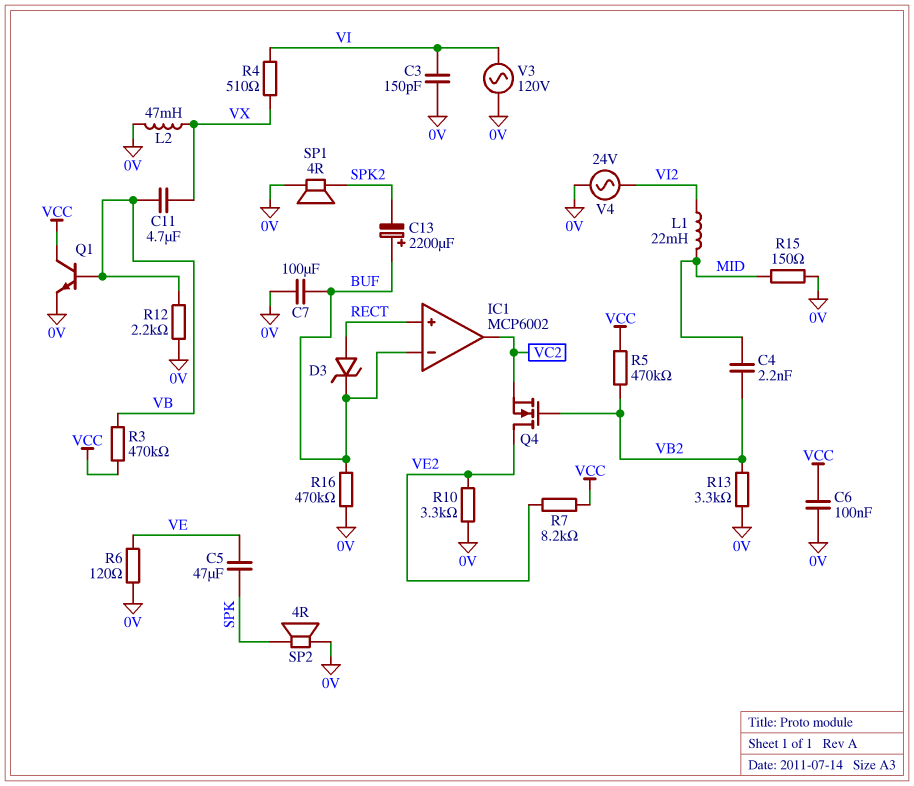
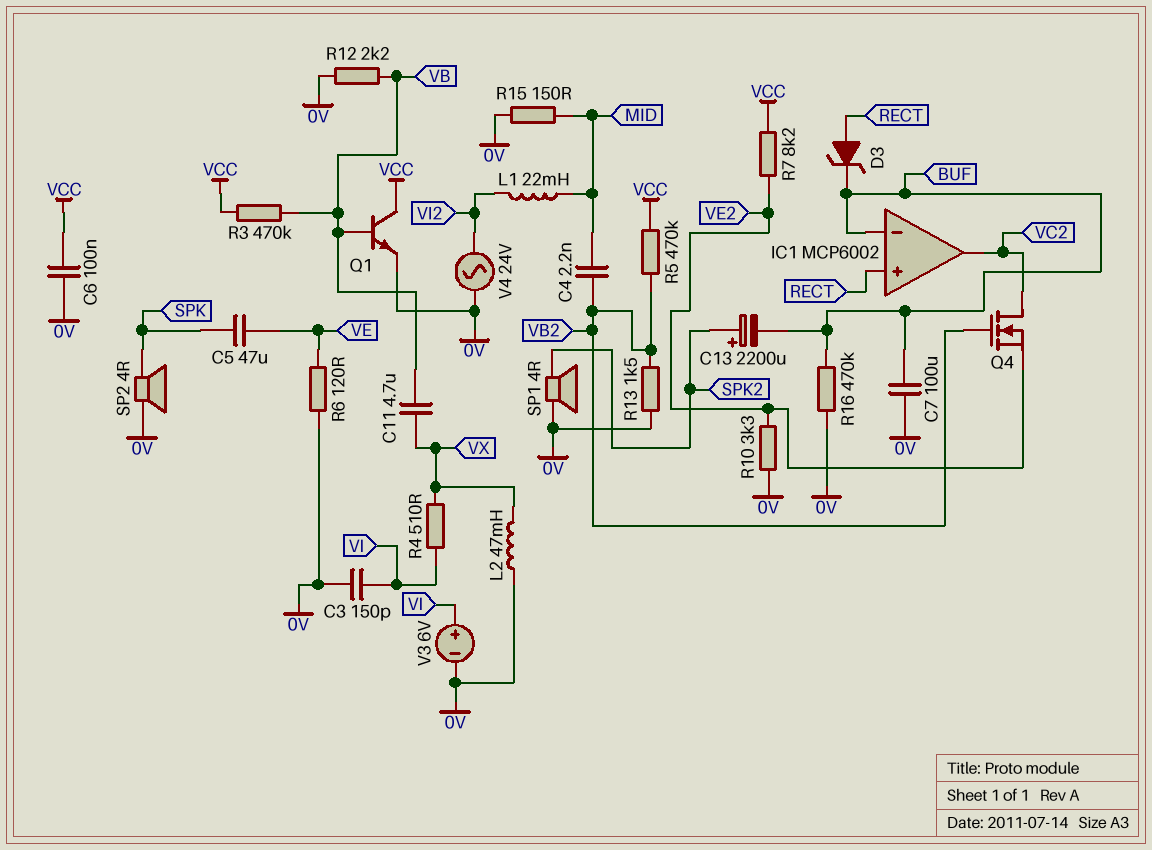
C13: 2200uF (plus BUF, minus SPK2) -> 2200uF (plus SPK2, minus BUF)
Q4: NMOS (G VB2, D VE2, S VC2) -> NMOS (G VB2, D VC2, S VE2)
R13: 3.3k (0V, VB2) -> 1.5k (0V, VB2)
V3: AC 120V (0V, VI) -> 6V (plus VI, minus 0V)

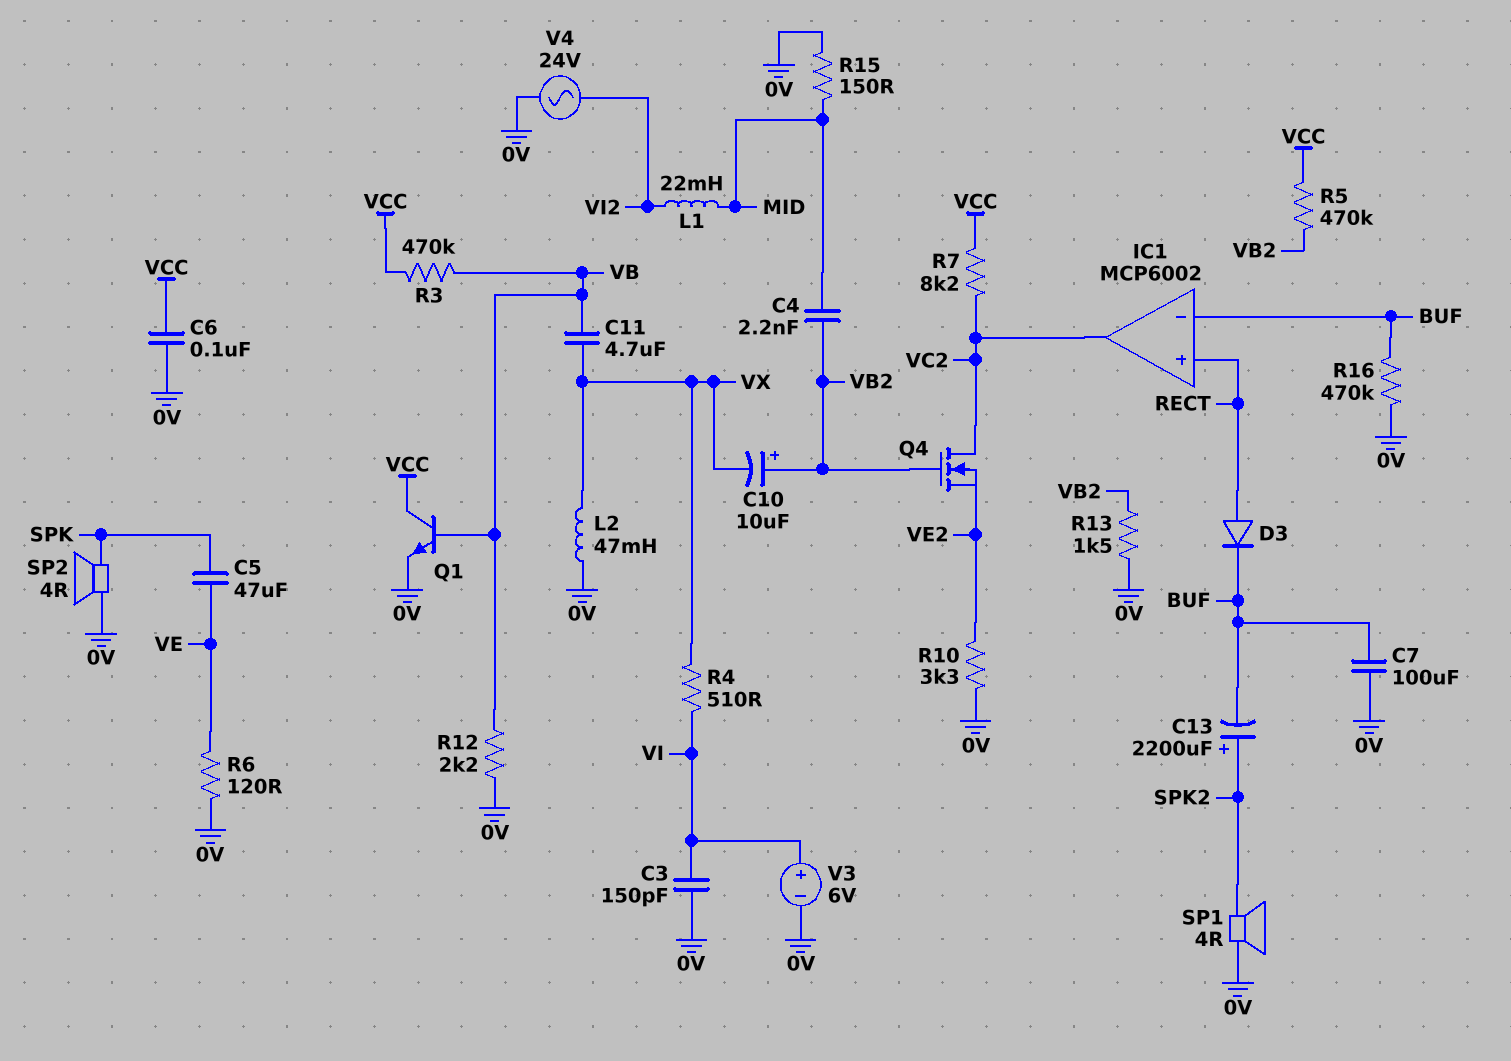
C10: none -> 10uF (plus VB2, minus VX)
D3: zener (A RECT, K BUF) -> diode (A RECT, K BUF)
R7: 8.2k (VCC, VE2) -> 8.2k (VC2, VCC)

